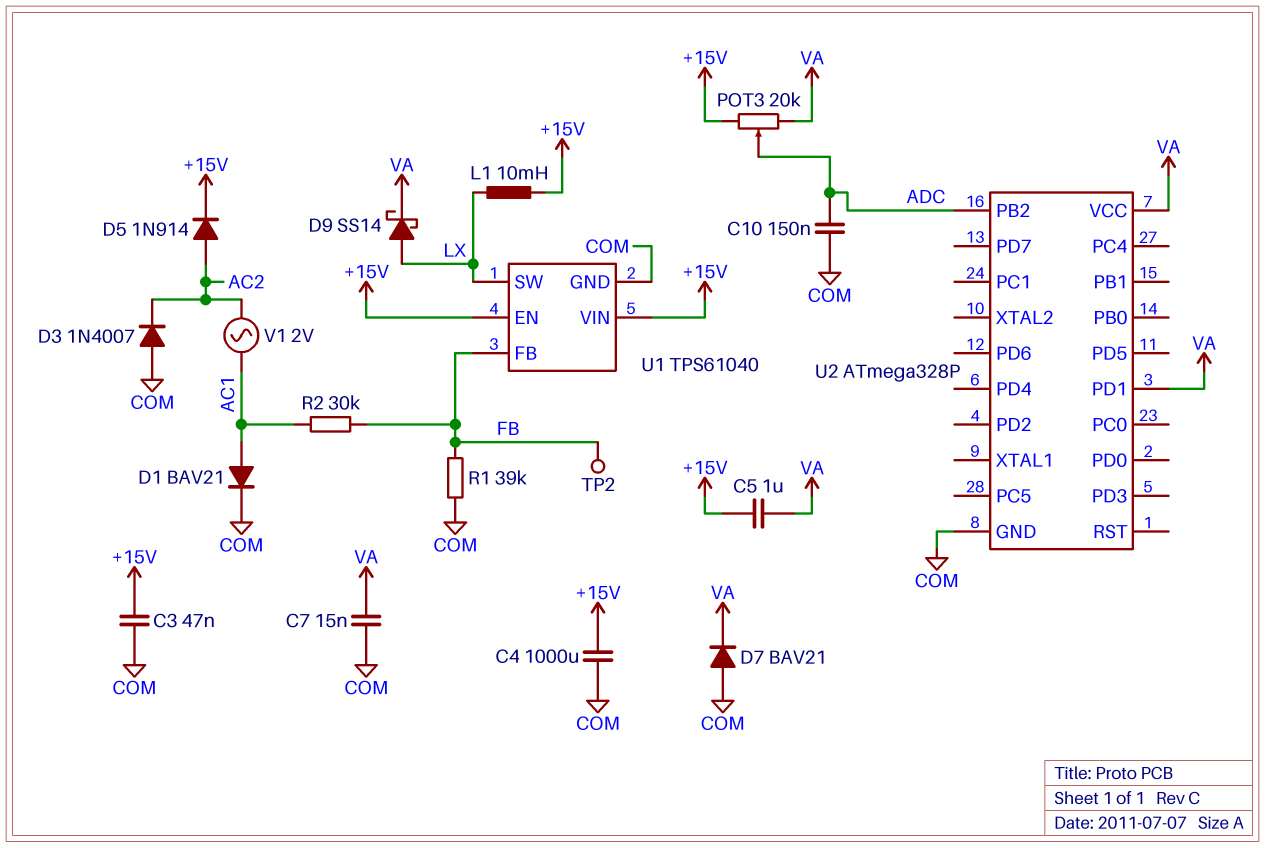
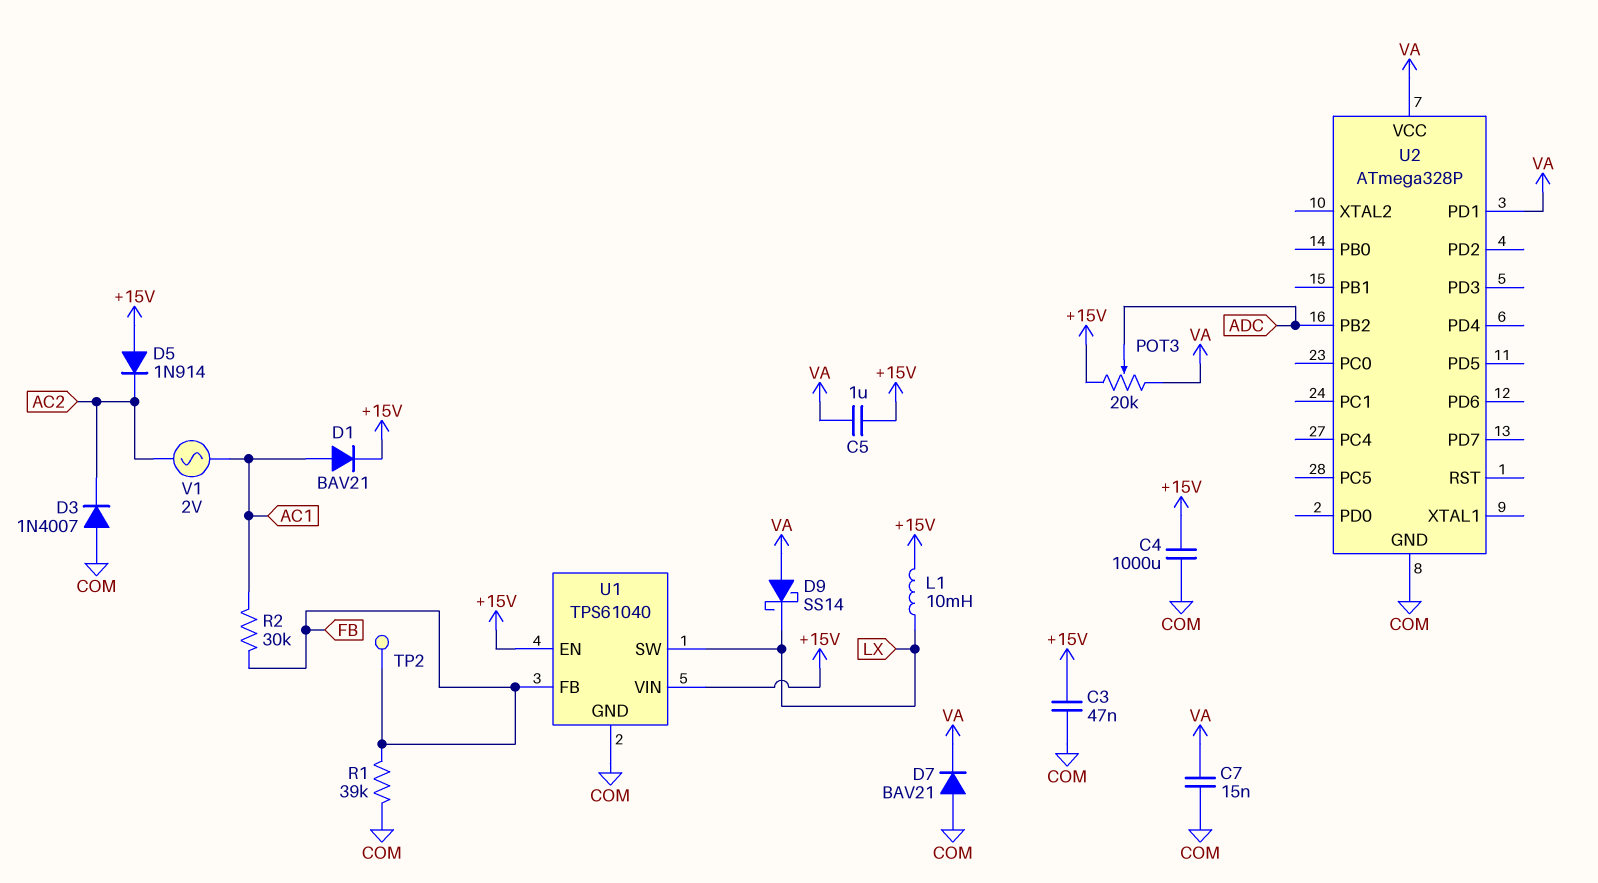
C10: 150nF (ADC, COM) -> none
D1: diode BAV21 (A AC1, K COM) -> diode BAV21 (A AC1, K +15V)
D5: diode 1N914 (A AC2, K +15V) -> diode 1N914 (A +15V, K AC2)
D9: schottky SS14 (A LX, K VA) -> schottky SS14 (A VA, K LX)

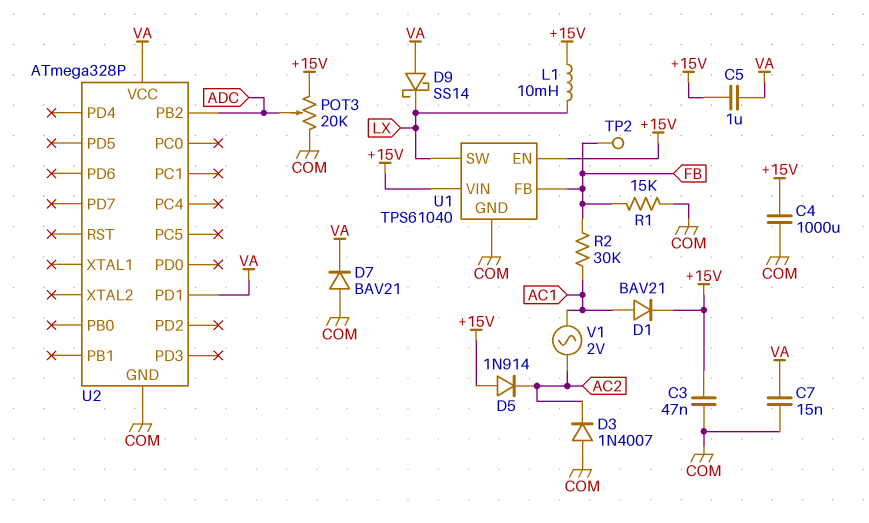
POT3: 20k (+15V, VA, wiper ADC) -> 20k (+15V, COM, wiper ADC)
R1: 39k (COM, FB) -> 15k (COM, FB)

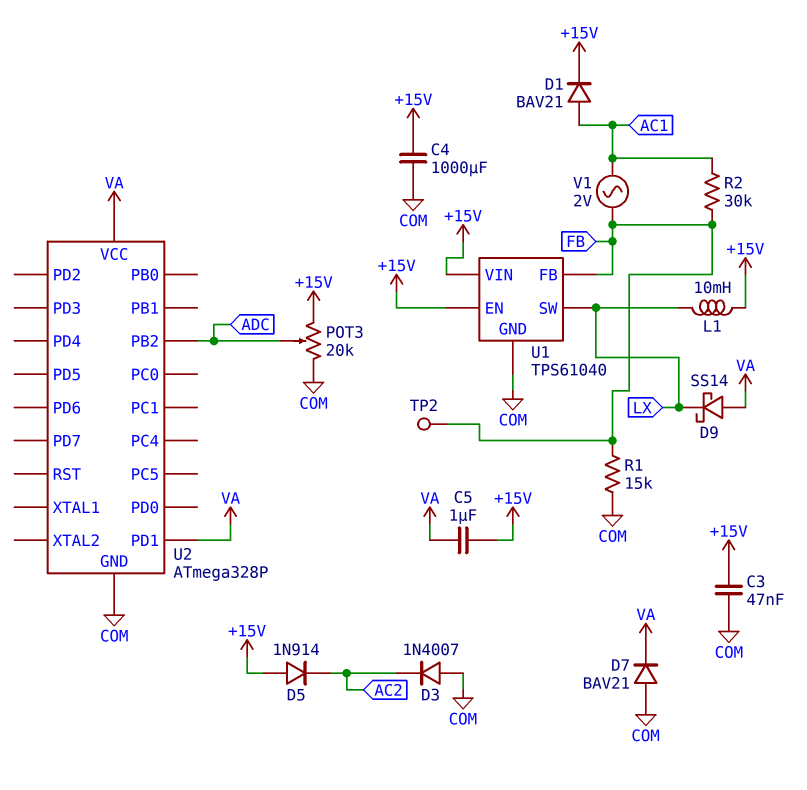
C7: 15nF (COM, VA) -> none
V1: AC 2V (AC1, AC2) -> AC 2V (AC1, FB)

